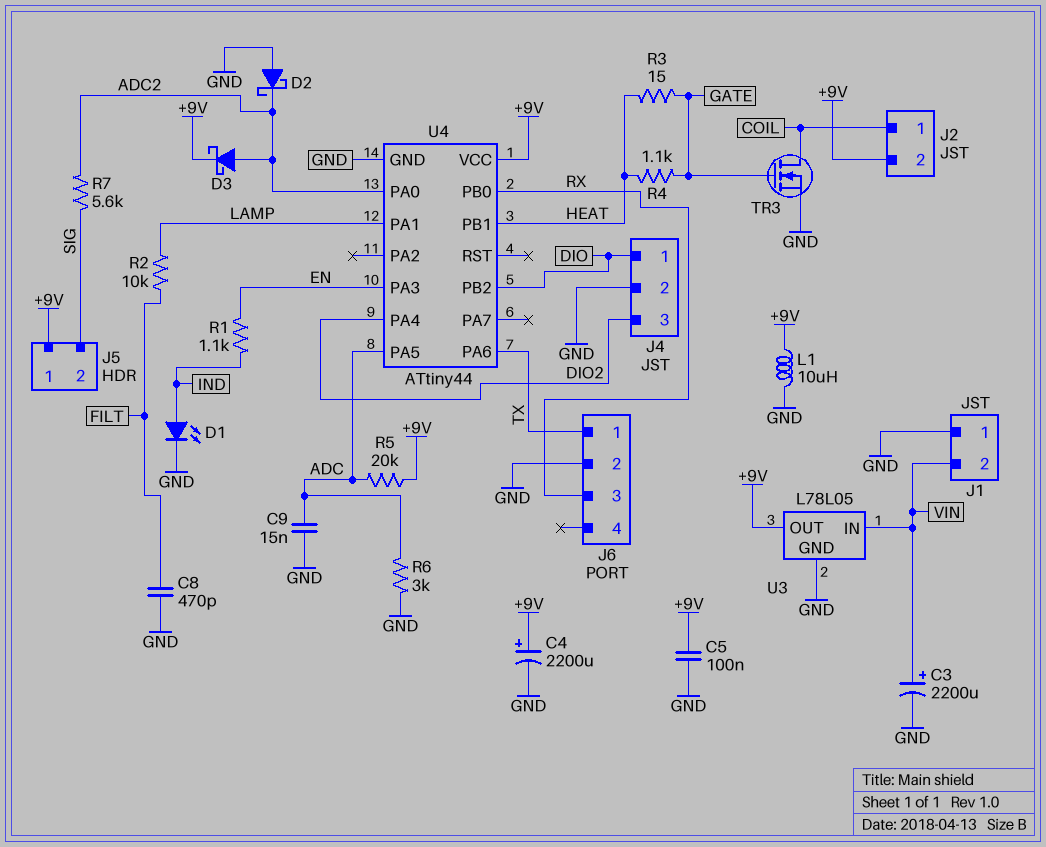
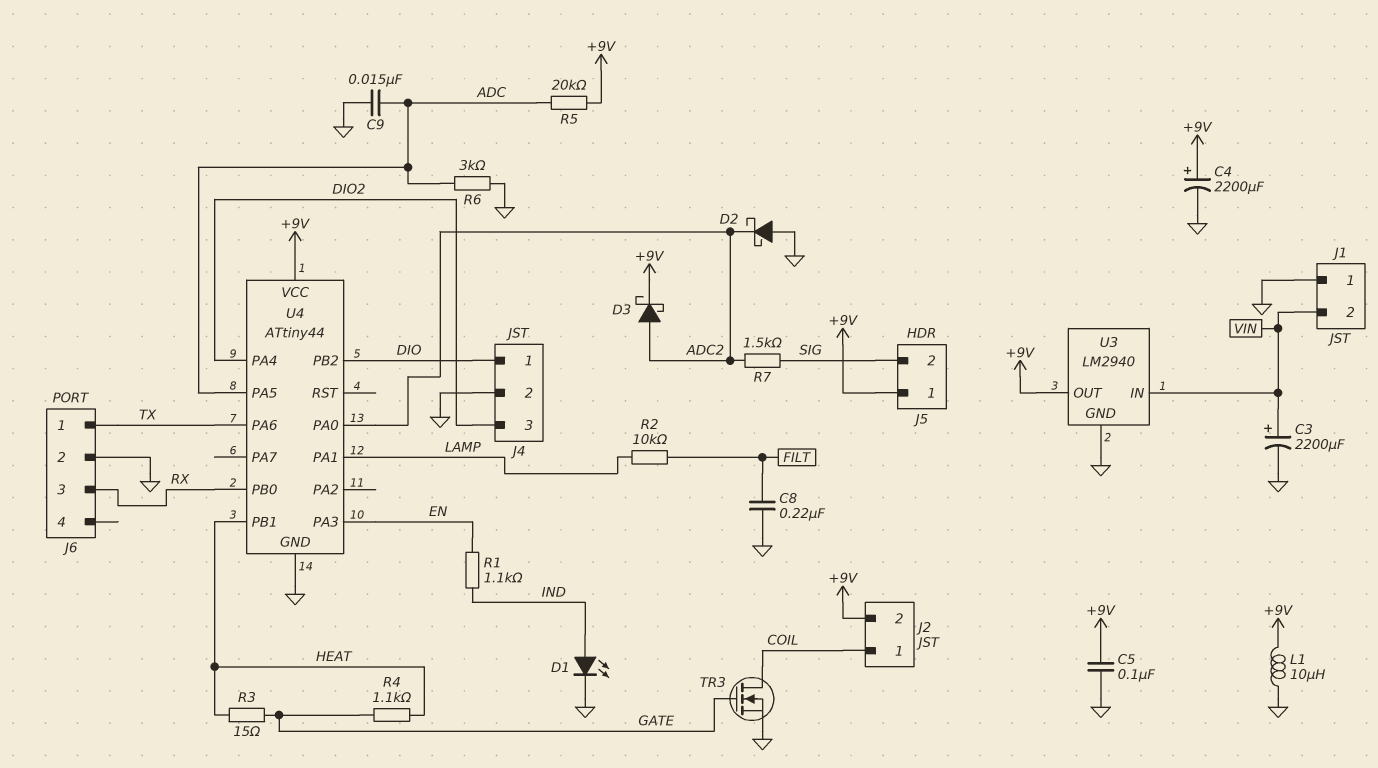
C8: 470pF (FILT, GND) -> 220nF (FILT, GND)
R7: 5.6k (ADC2, SIG) -> 1.5k (ADC2, SIG)
U3: L78L05 -> LM2940

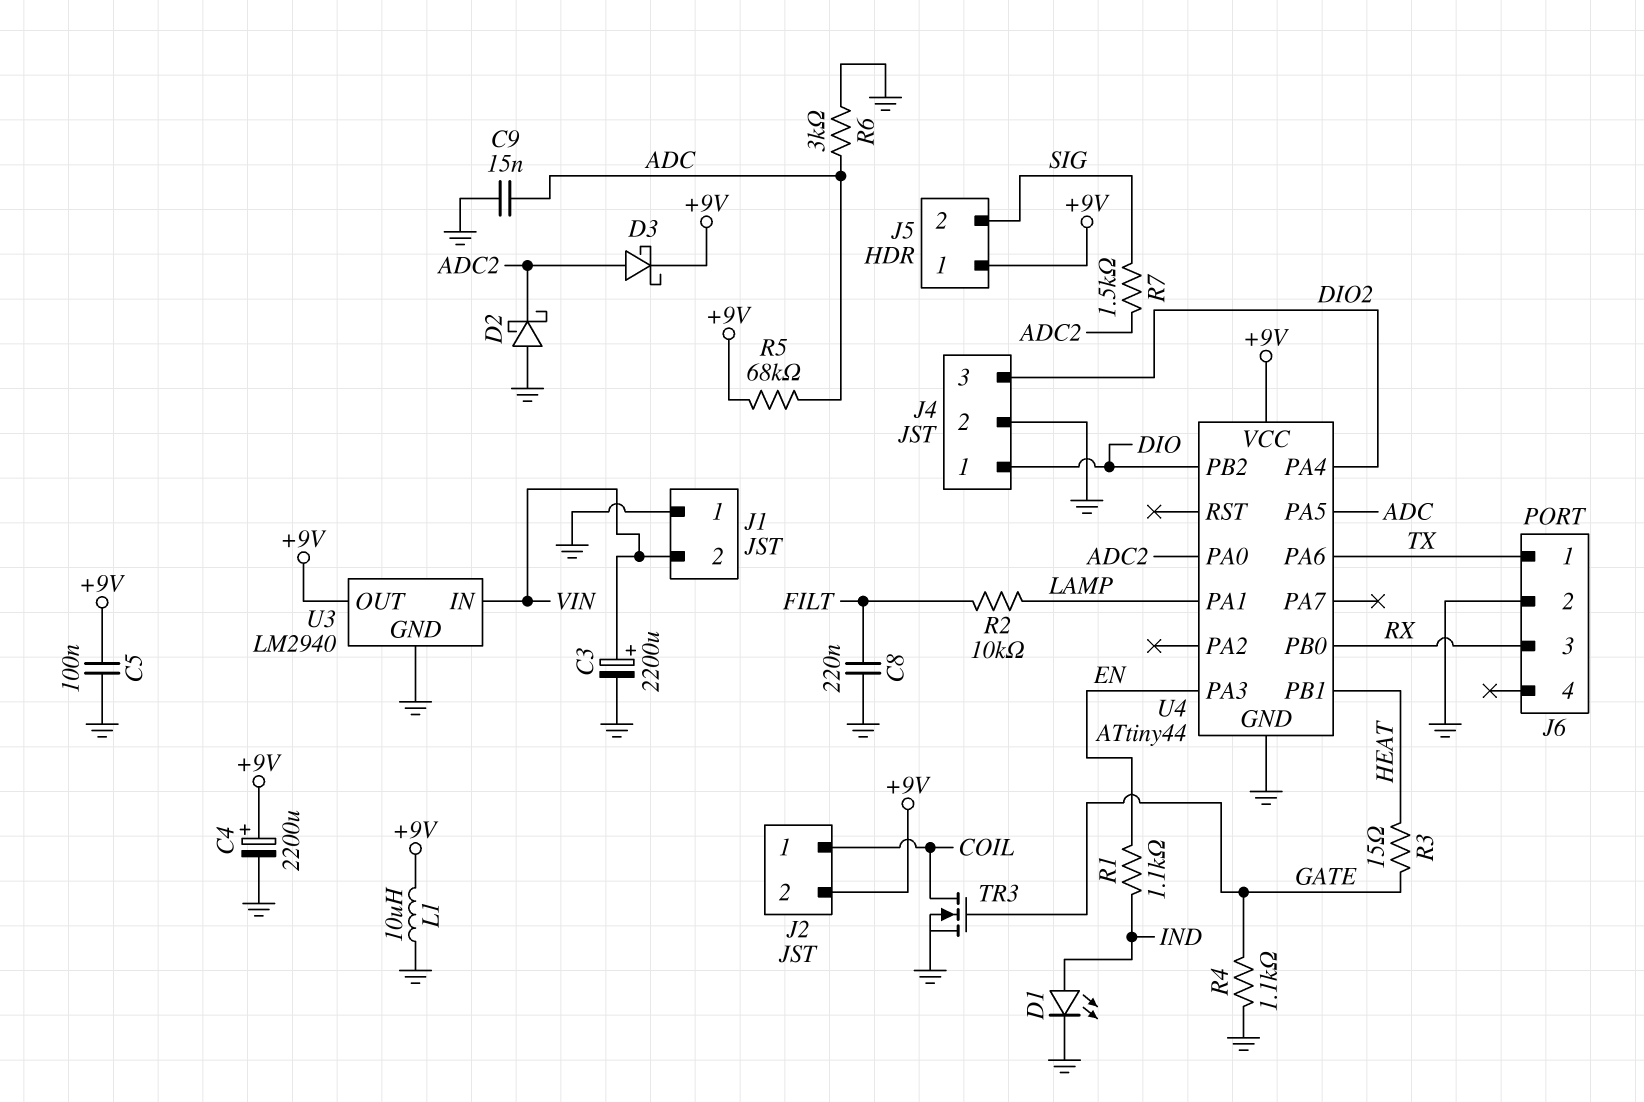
R4: 1.1k (GATE, HEAT) -> 1.1k (GATE, GND)
R5: 20k (+9V, ADC) -> 68k (+9V, ADC)

